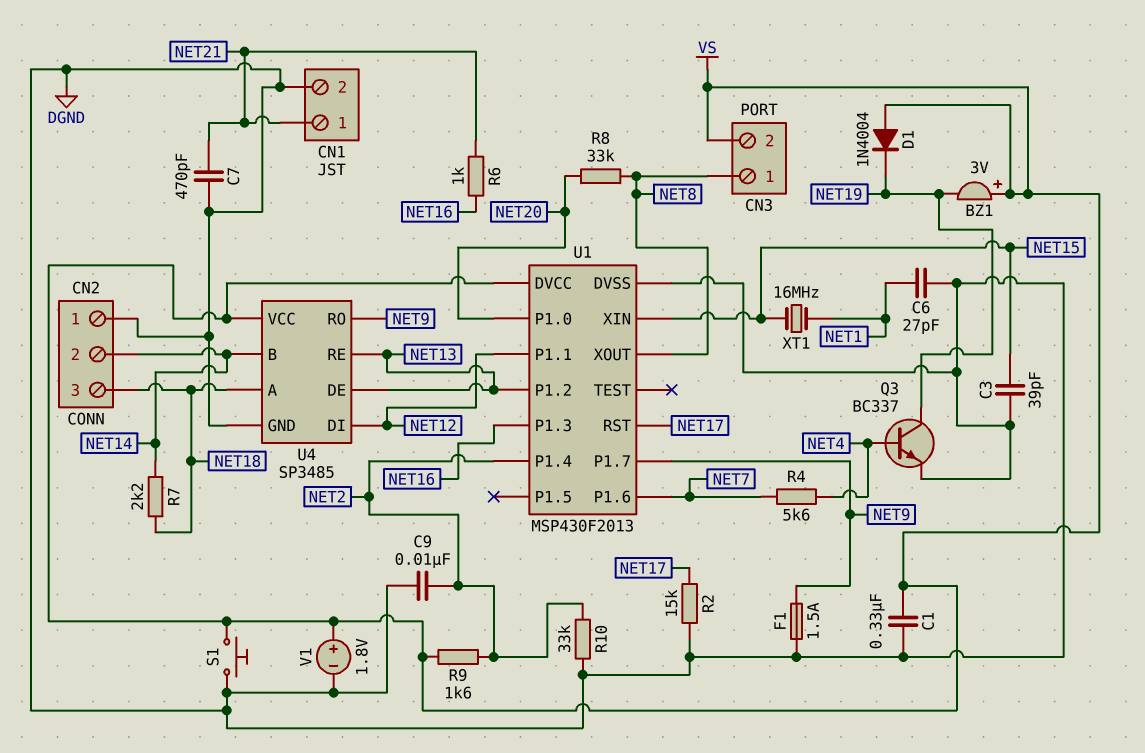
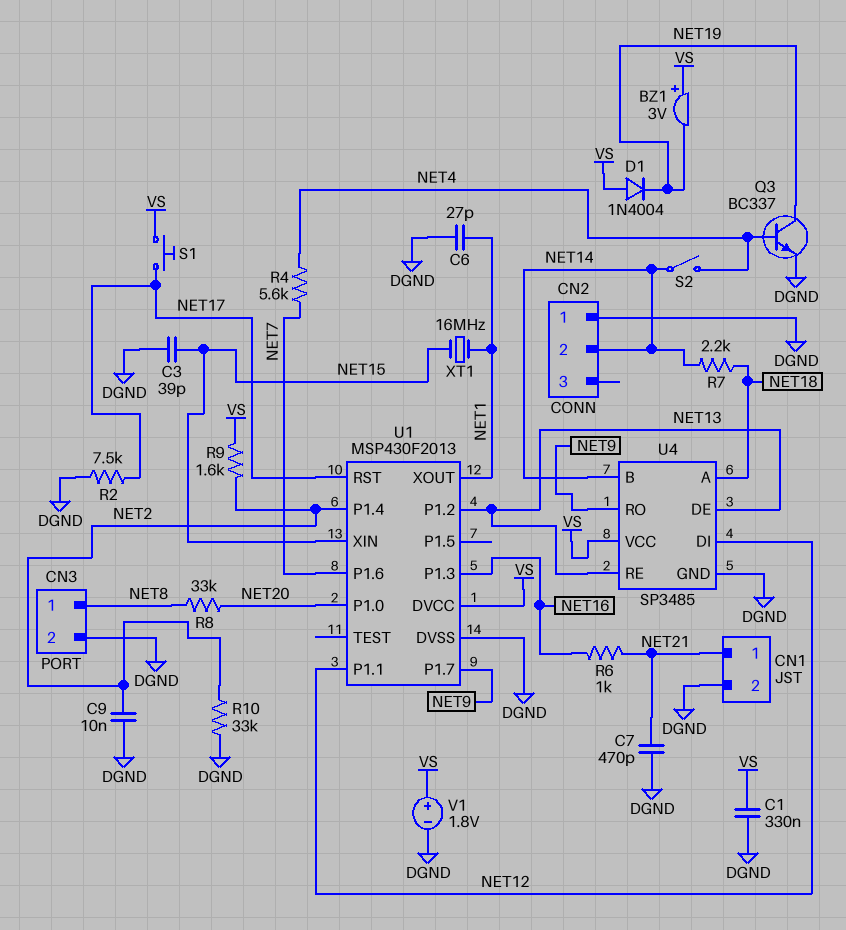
CN2 pin 3: NET18 -> none
CN3 pin 2: VS -> DGND
F1: 1.5A (DGND, NET9) -> none
R2: 15k (DGND, NET17) -> 7.5k (DGND, NET17)
S1: button (DGND, VS) -> button (NET17, VS)
S2: none -> switch (NET4, NET14)
U1 pin XOUT: NET8 -> NET1

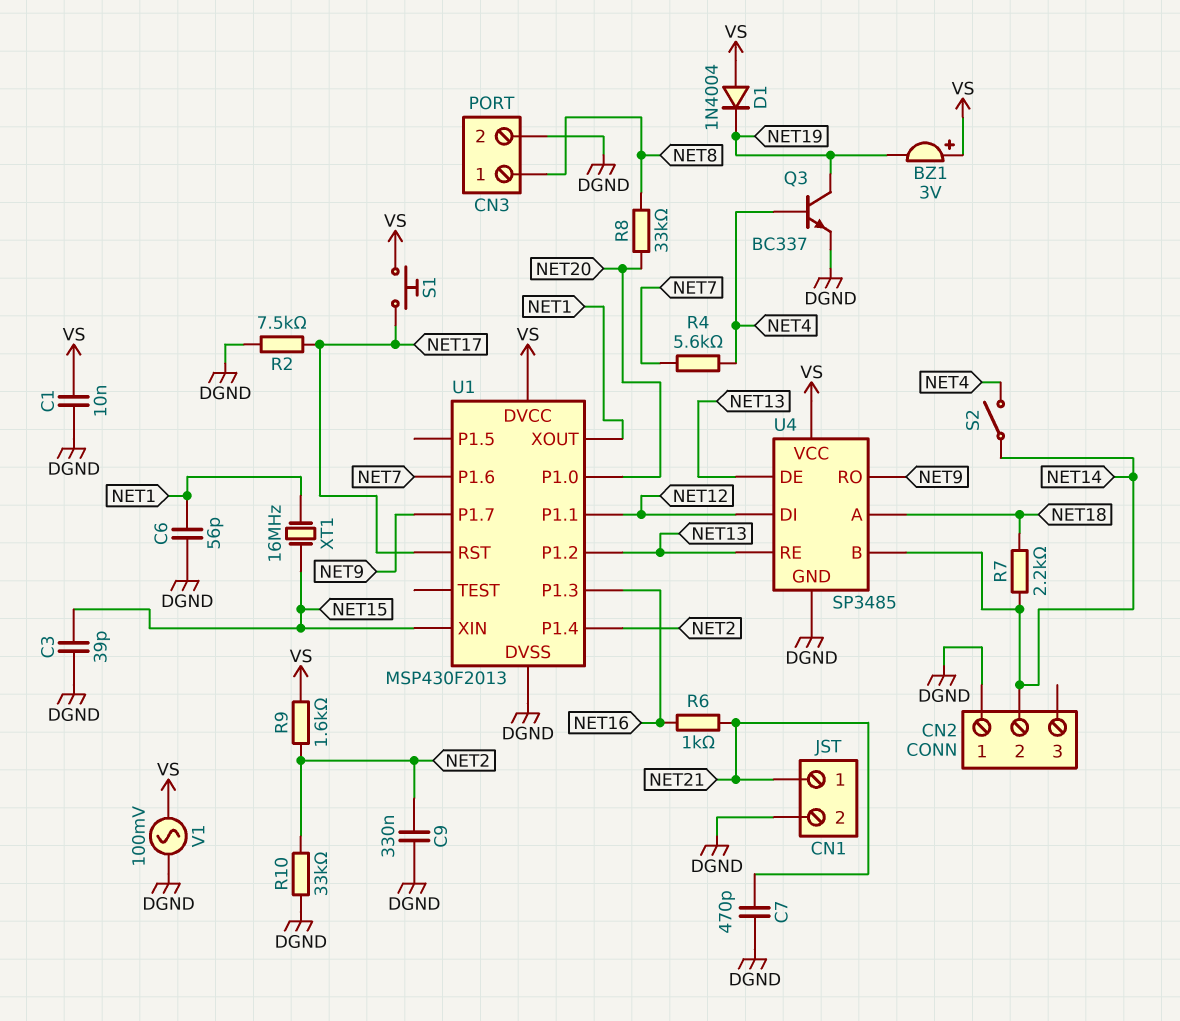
C1: 330nF (DGND, VS) -> 10nF (DGND, VS)
C6: 27pF (DGND, NET1) -> 56pF (DGND, NET1)
C9: 10nF (DGND, NET2) -> 330nF (DGND, NET2)
V1: 1.8V (plus VS, minus DGND) -> AC 100mV (DGND, VS)

